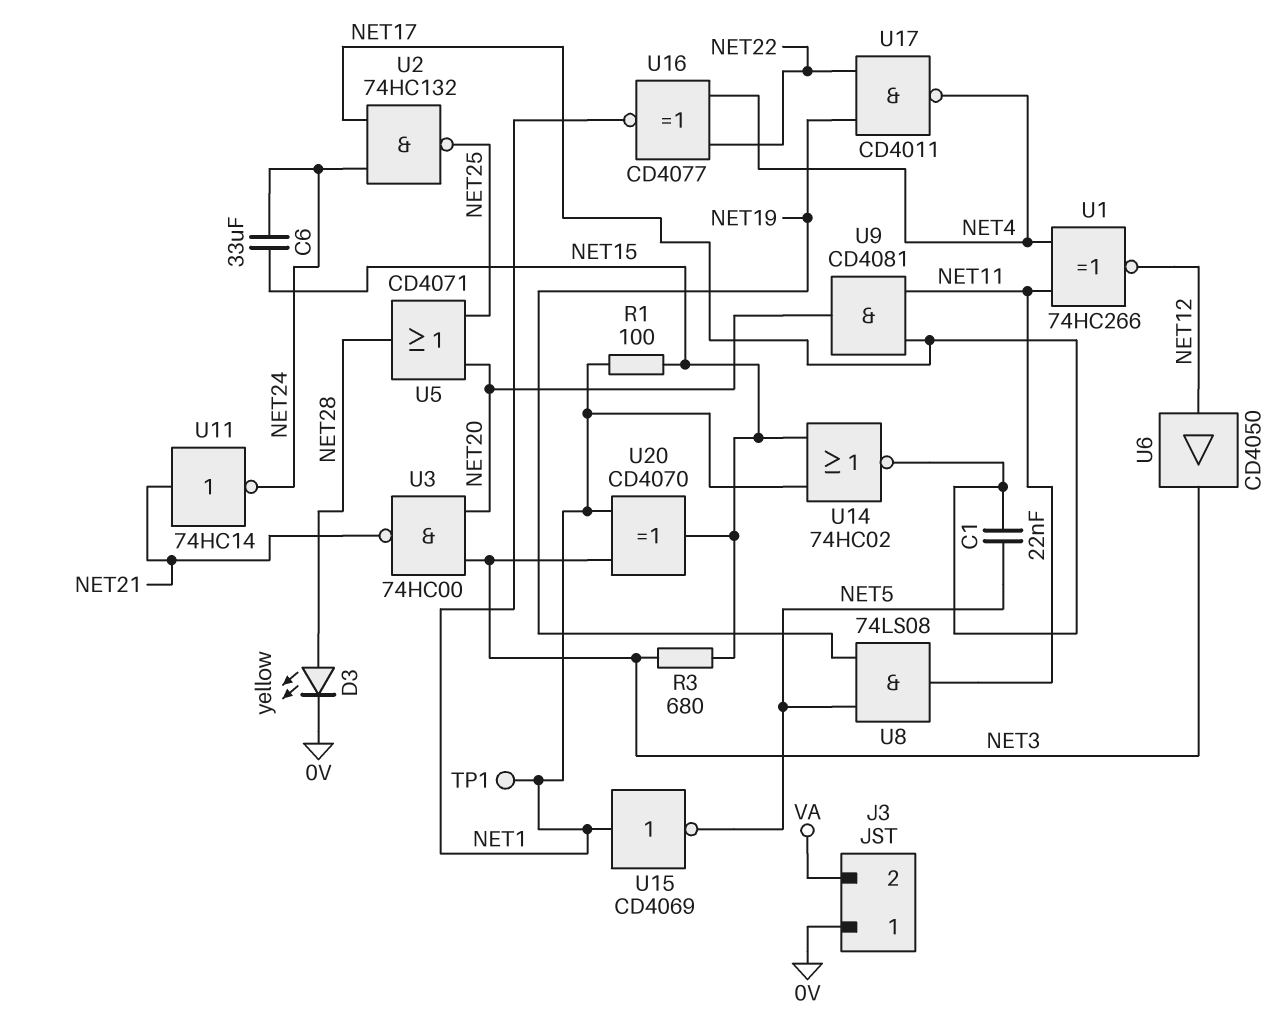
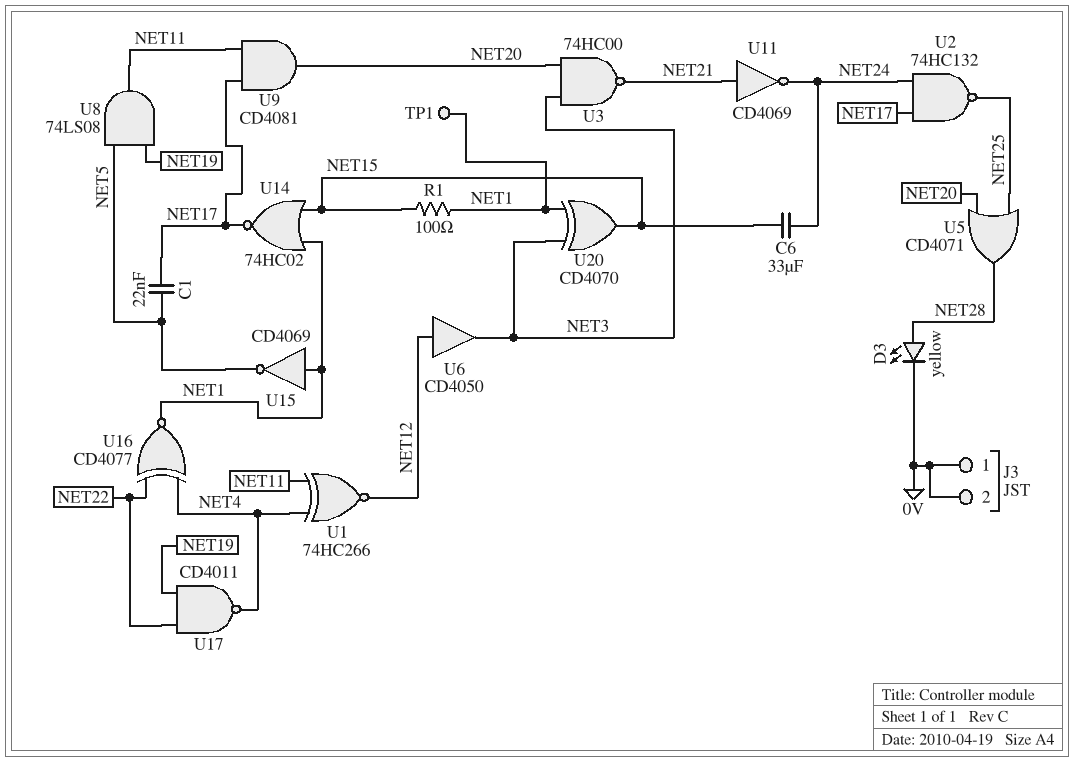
J3 pin 2: VA -> 0V
R3: 680 (NET3, NET15) -> none
U11: NOT 74HC14 (in NET21, out NET24) -> NOT CD4069 (in NET21, out NET24)

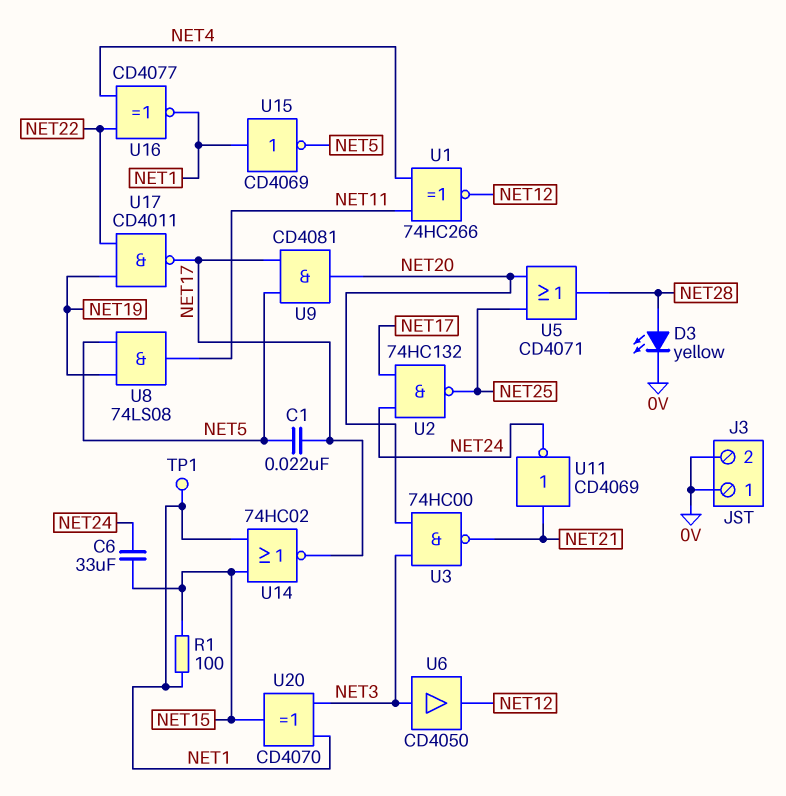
U6: buffer CD4050 (in NET12, out NET3) -> buffer CD4050 (in NET3, out NET12)
U9: AND CD4081 (in NET11, in NET17, out NET20) -> AND CD4081 (in NET5, in NET17, out NET20)
U17: NAND CD4011 (in NET19, in NET22, out NET4) -> NAND CD4011 (in NET19, in NET22, out NET17)

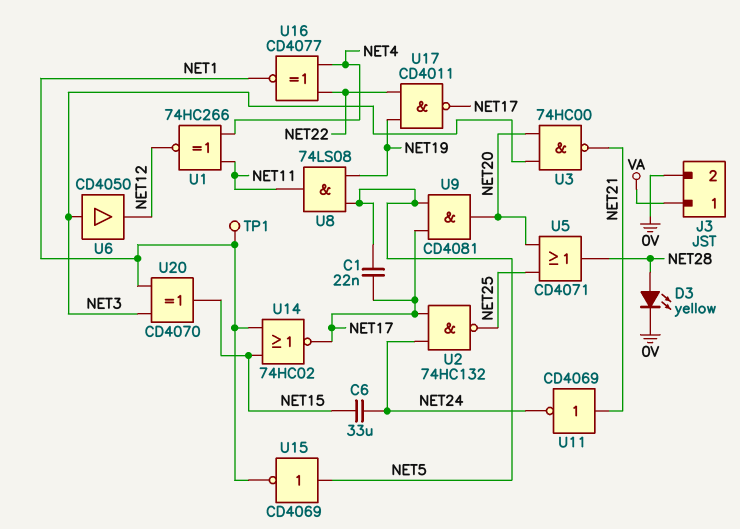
J3 pin 1: 0V -> VA
R1: 100 (NET1, NET15) -> none
U15: NOT CD4069 (in NET1, out NET5) -> NOT CD4069 (in NET5, out NET1)

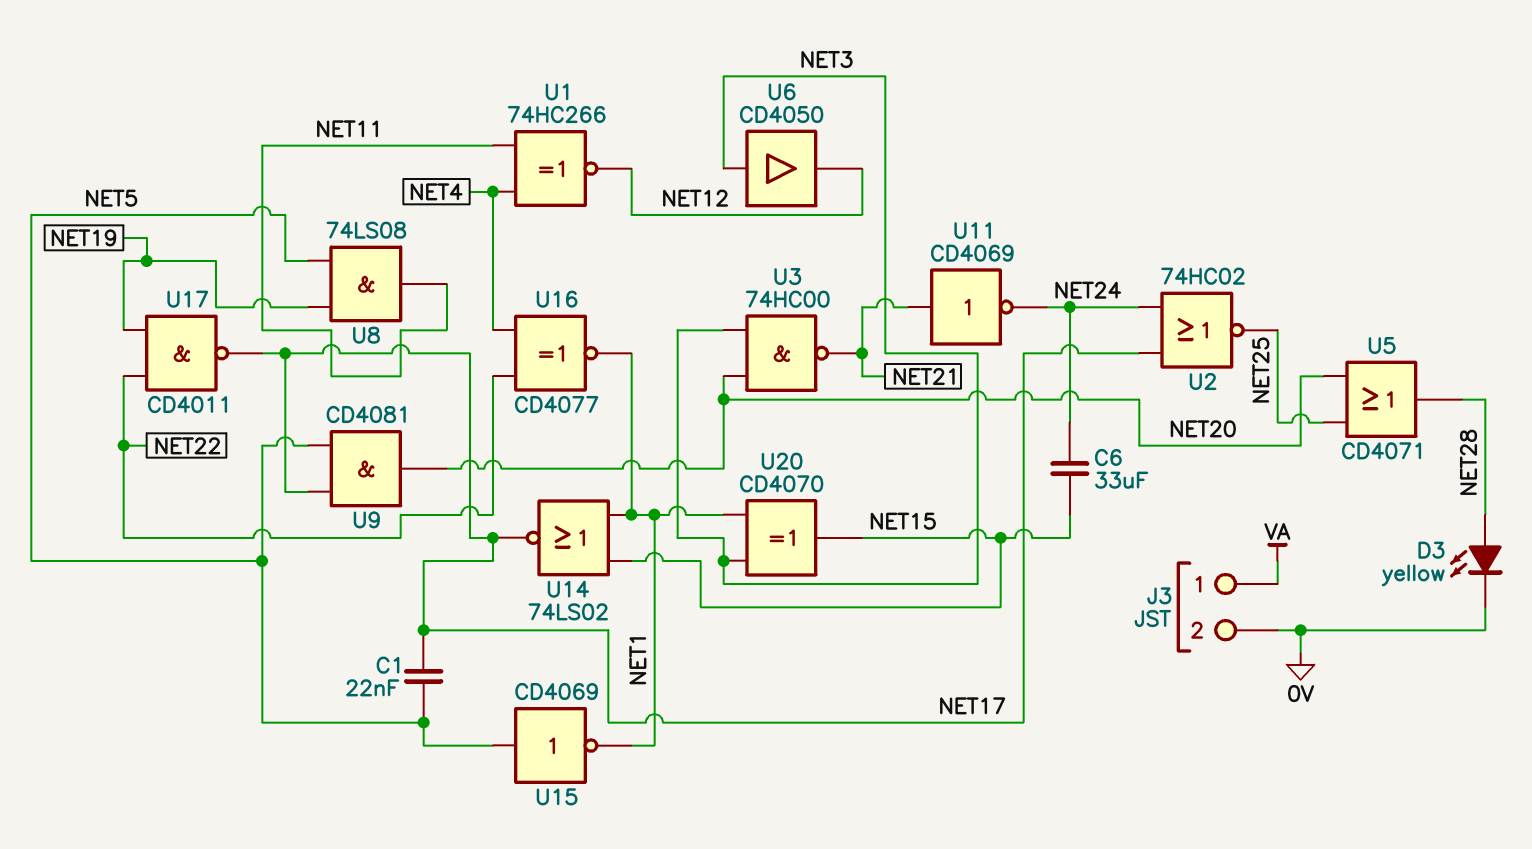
TP1: test point (NET1) -> none
U2: NAND 74HC132 (in NET17, in NET24, out NET25) -> NOR 74HC02 (in NET17, in NET24, out NET25)
U14: NOR 74HC02 (in NET1, in NET15, out NET17) -> NOR 74LS02 (in NET1, in NET15, out NET17)

